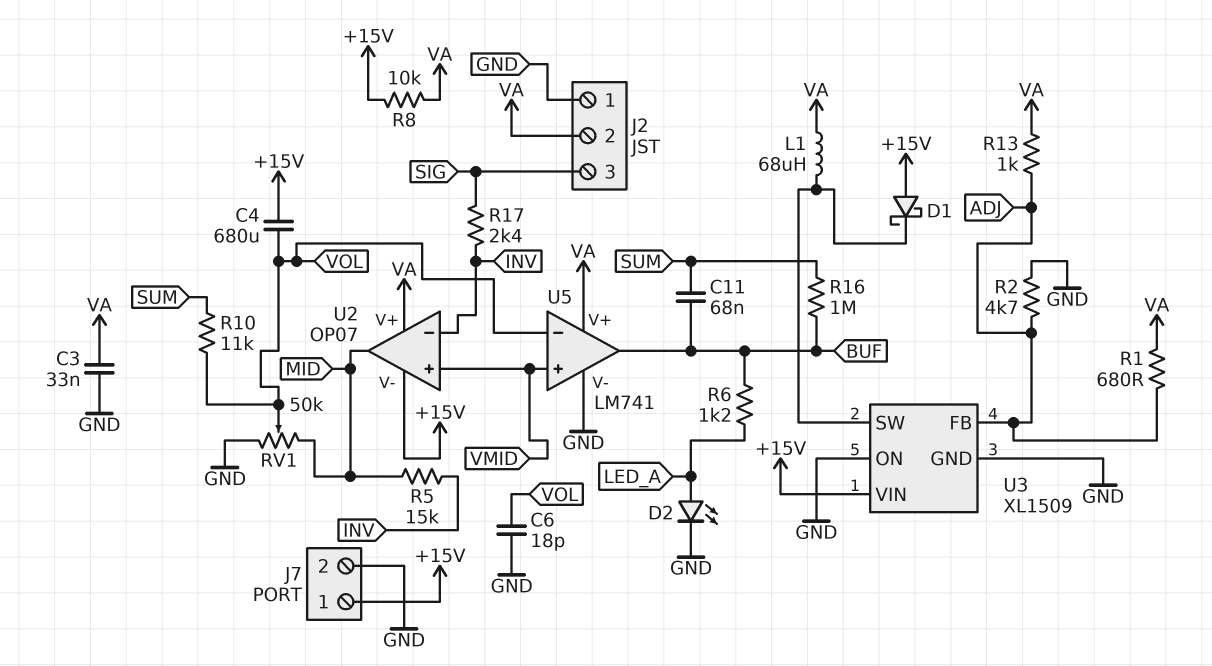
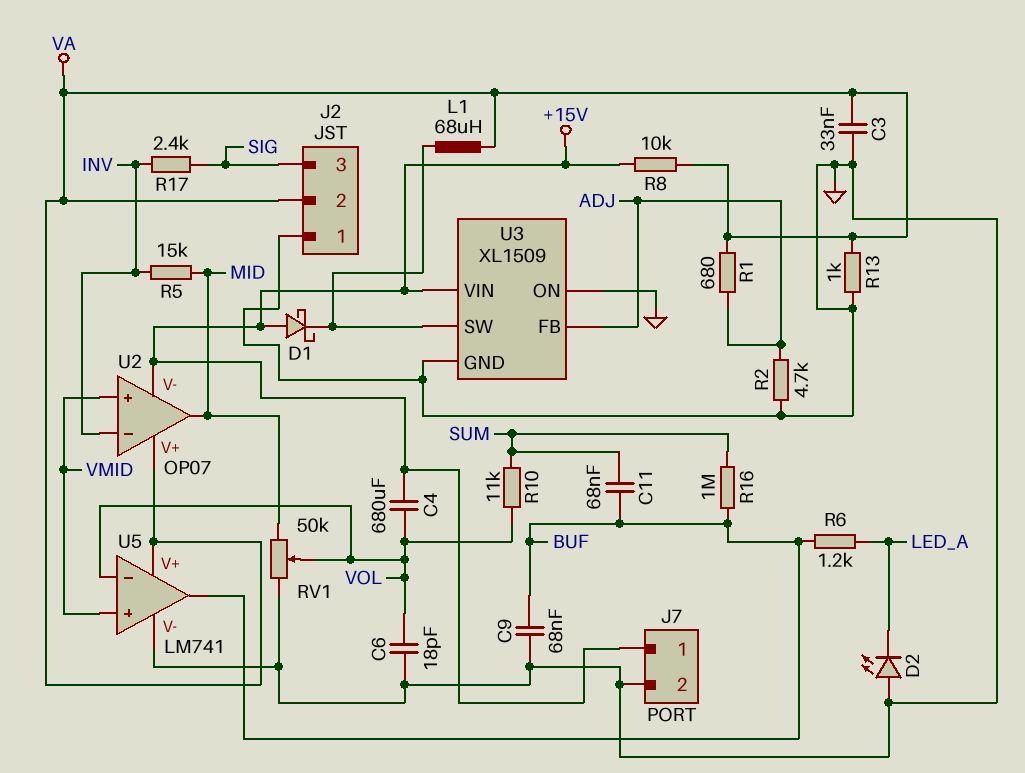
C9: none -> 68nF (BUF, GND)
D2: LED (A LED_A, K GND) -> LED (A GND, K LED_A)
R13: 1k (ADJ, VA) -> 1k (GND, VA)

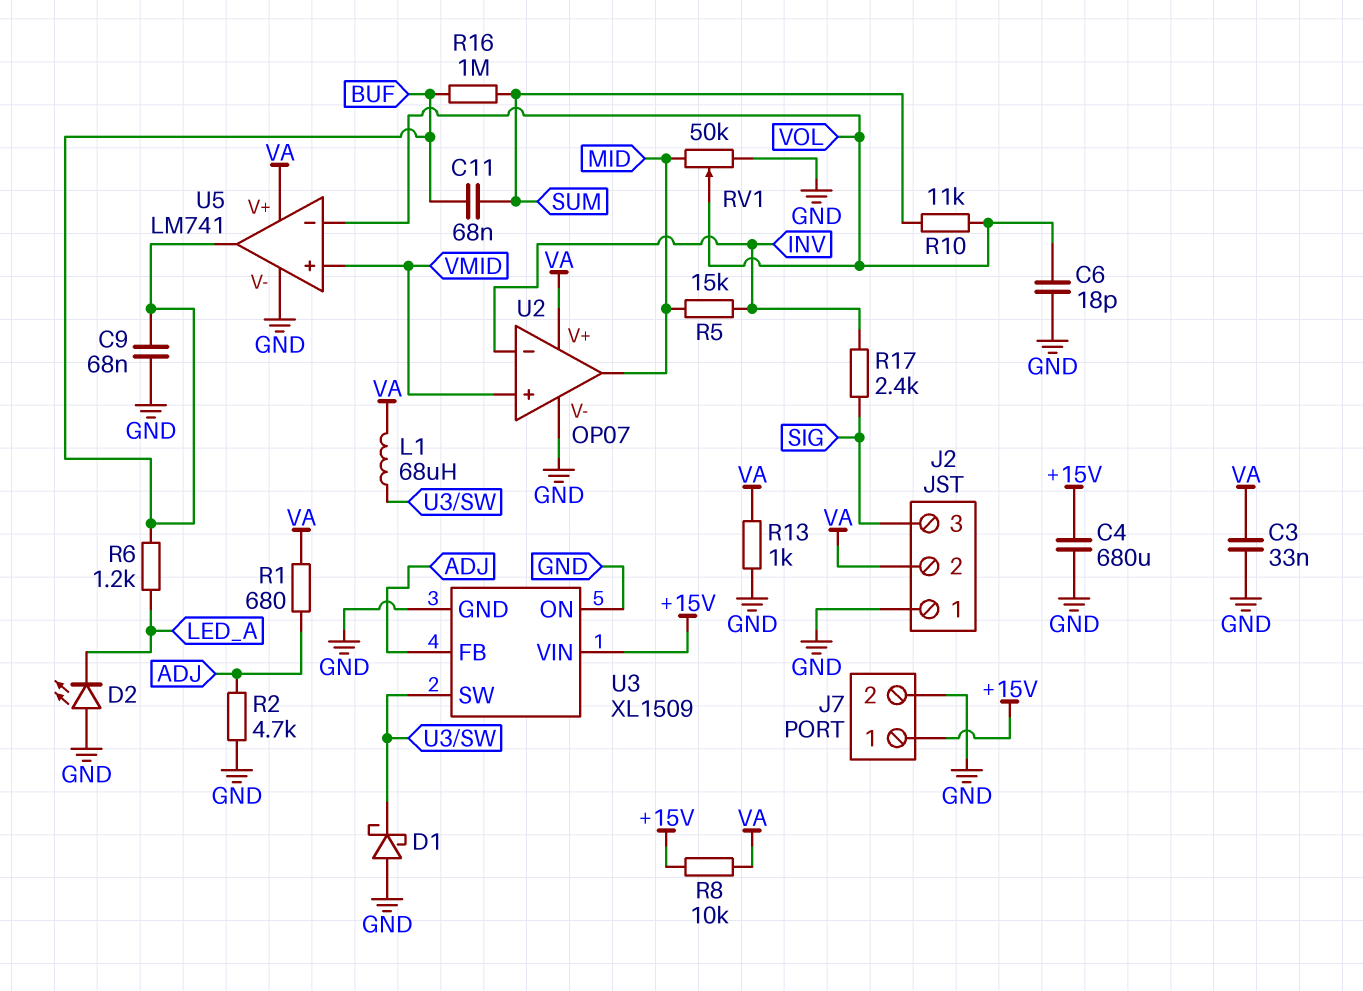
C4: 680uF (+15V, VOL) -> 680uF (+15V, GND)
D1: schottky (A +15V, K U3/SW) -> schottky (A GND, K U3/SW)
U2 pin V-: +15V -> GND

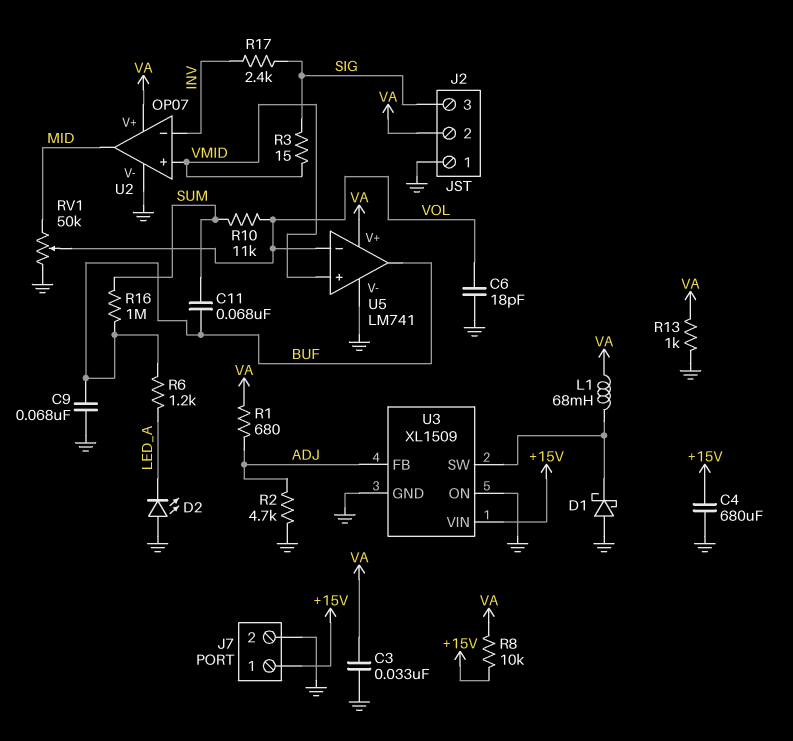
L1: 68uH (U3/SW, VA) -> 68mH (U3/SW, VA)
R3: none -> 15 (SIG, VMID)
R5: 15k (INV, MID) -> none

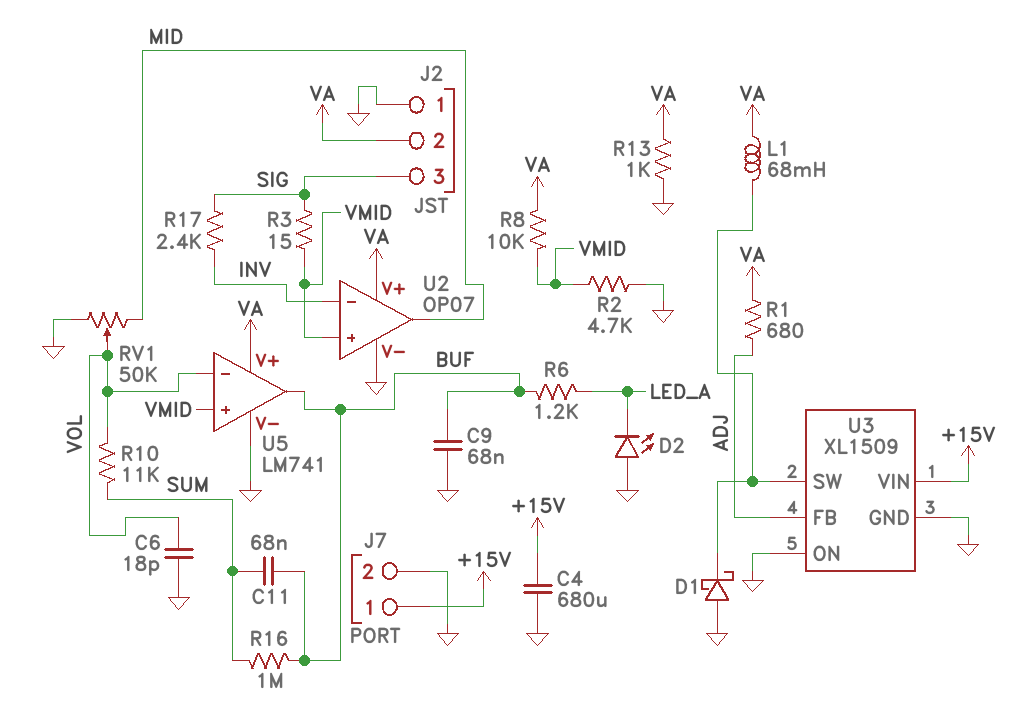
C3: 33nF (GND, VA) -> none
R2: 4.7k (ADJ, GND) -> 4.7k (GND, VMID)
R8: 10k (+15V, VA) -> 10k (VA, VMID)

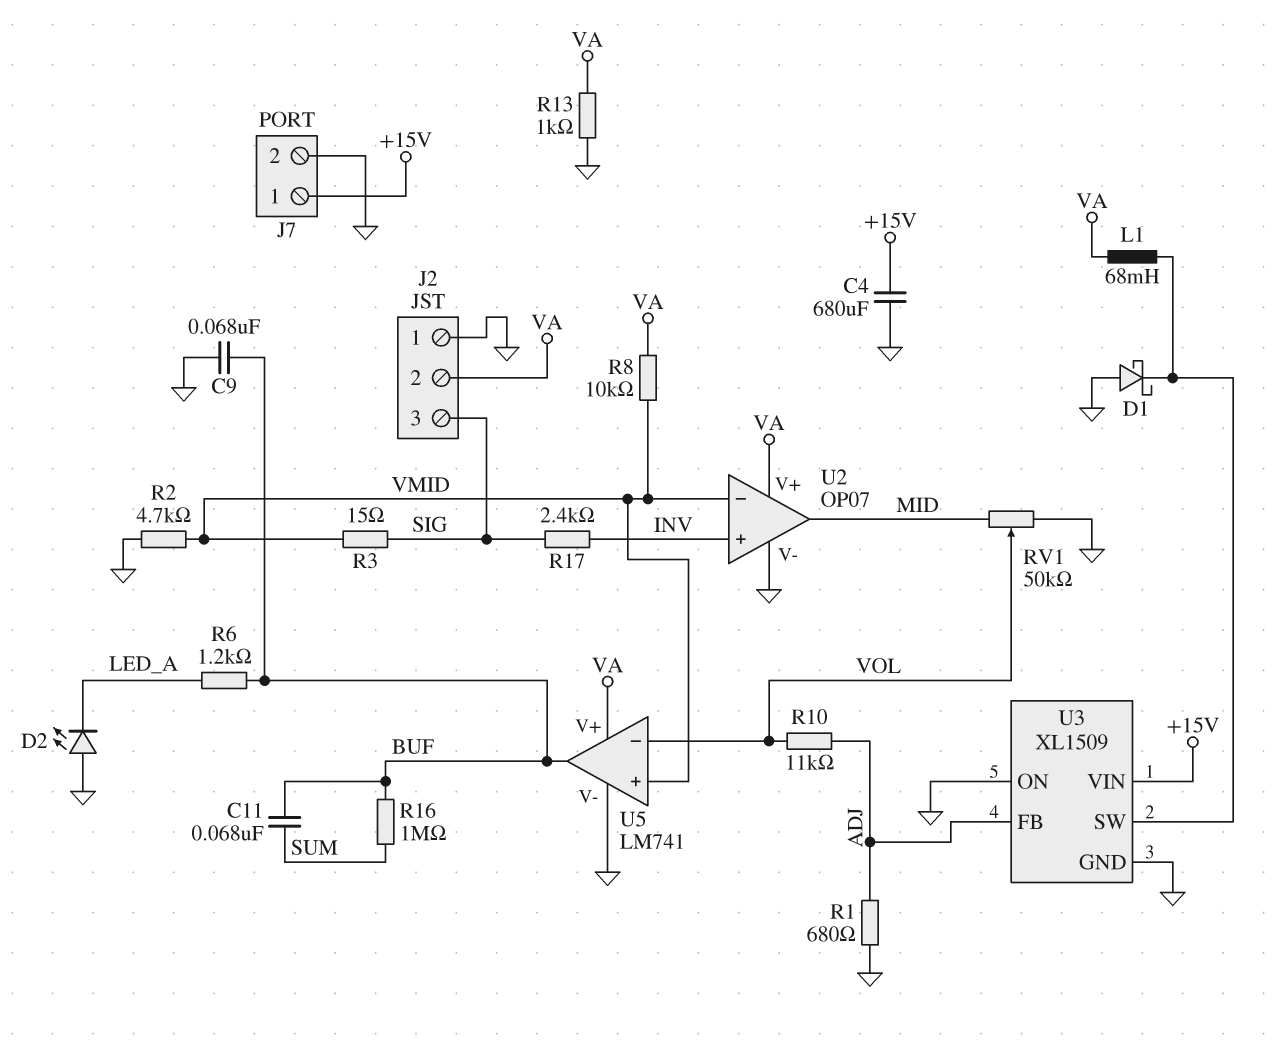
C6: 18pF (GND, VOL) -> none
R1: 680 (ADJ, VA) -> 680 (ADJ, GND)
R10: 11k (SUM, VOL) -> 11k (ADJ, VOL)
U2 pin in+: VMID -> INV
U2 pin in-: INV -> VMID

